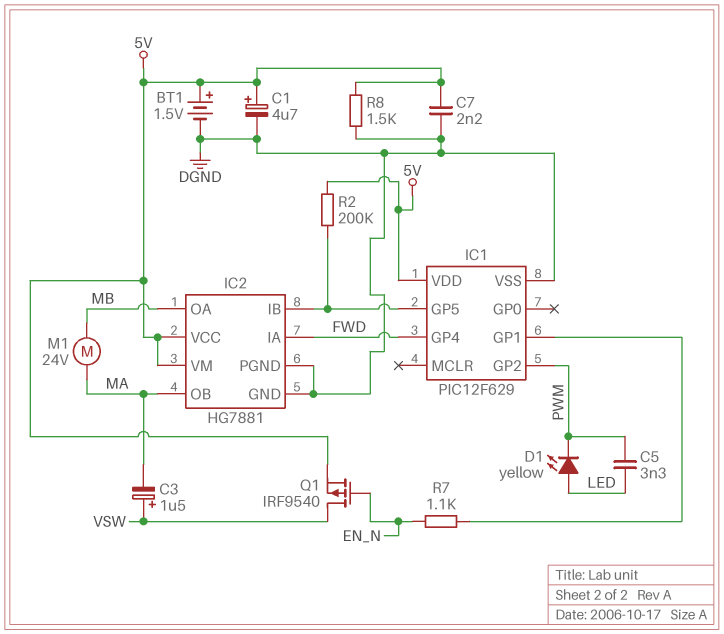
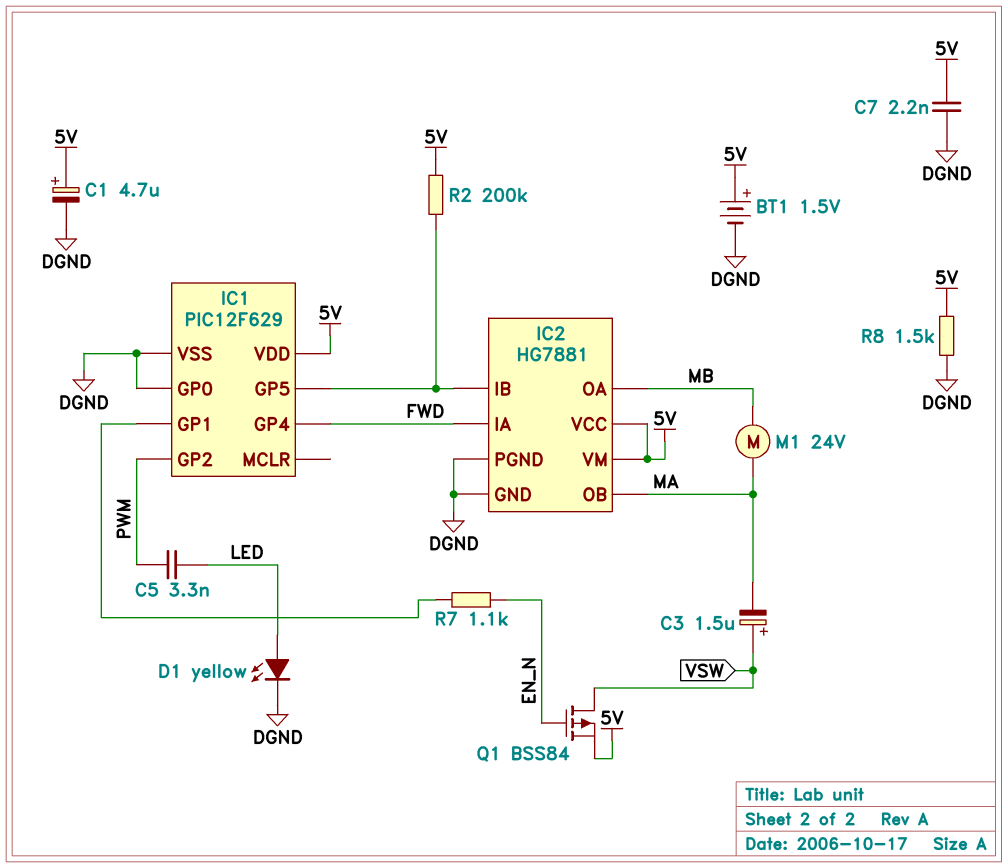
D1: LED yellow (A LED, K PWM) -> LED yellow (A LED, K DGND)
IC1 pin GP0: none -> DGND
Q1: PMOS IRF9540 (G EN_N, D VSW, S 5V) -> PMOS BSS84 (G EN_N, D VSW, S 5V)

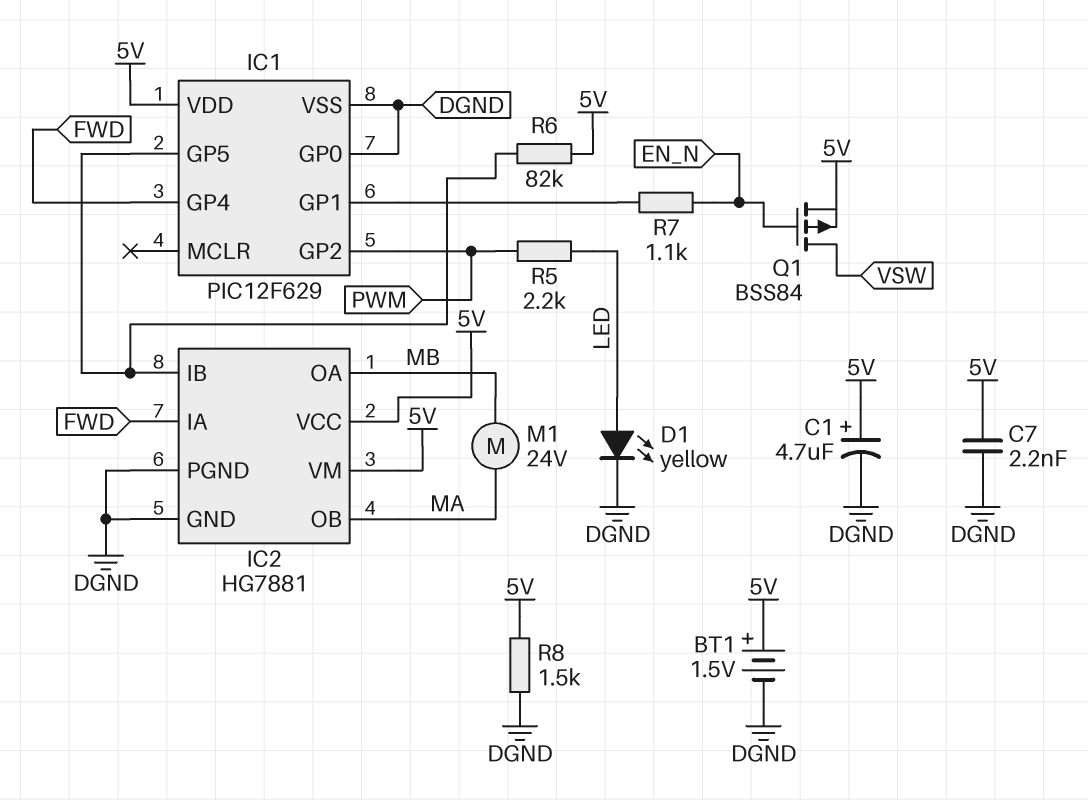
C3: 1.5uF (plus VSW, minus MA) -> none
C5: 3.3nF (LED, PWM) -> none
R2: 200k (5V, IC1/GP5) -> none
R5: none -> 2.2k (LED, PWM)
R6: none -> 82k (5V, IC1/GP5)

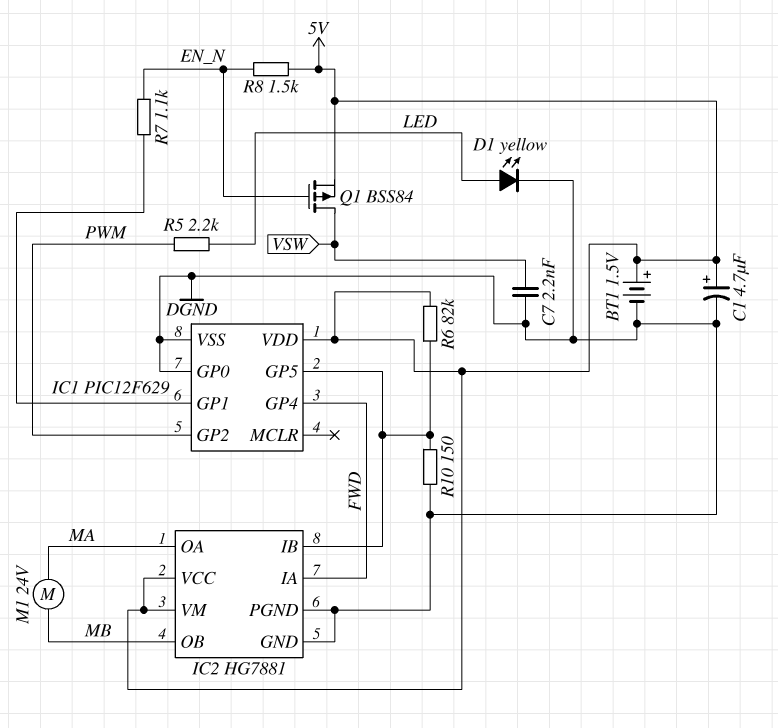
C7: 2.2nF (5V, DGND) -> 2.2nF (DGND, VSW)
IC2 pin OA: MB -> MA
IC2 pin OB: MA -> MB
R8: 1.5k (5V, DGND) -> 1.5k (5V, EN_N)
R10: none -> 150 (DGND, IC1/GP5)

